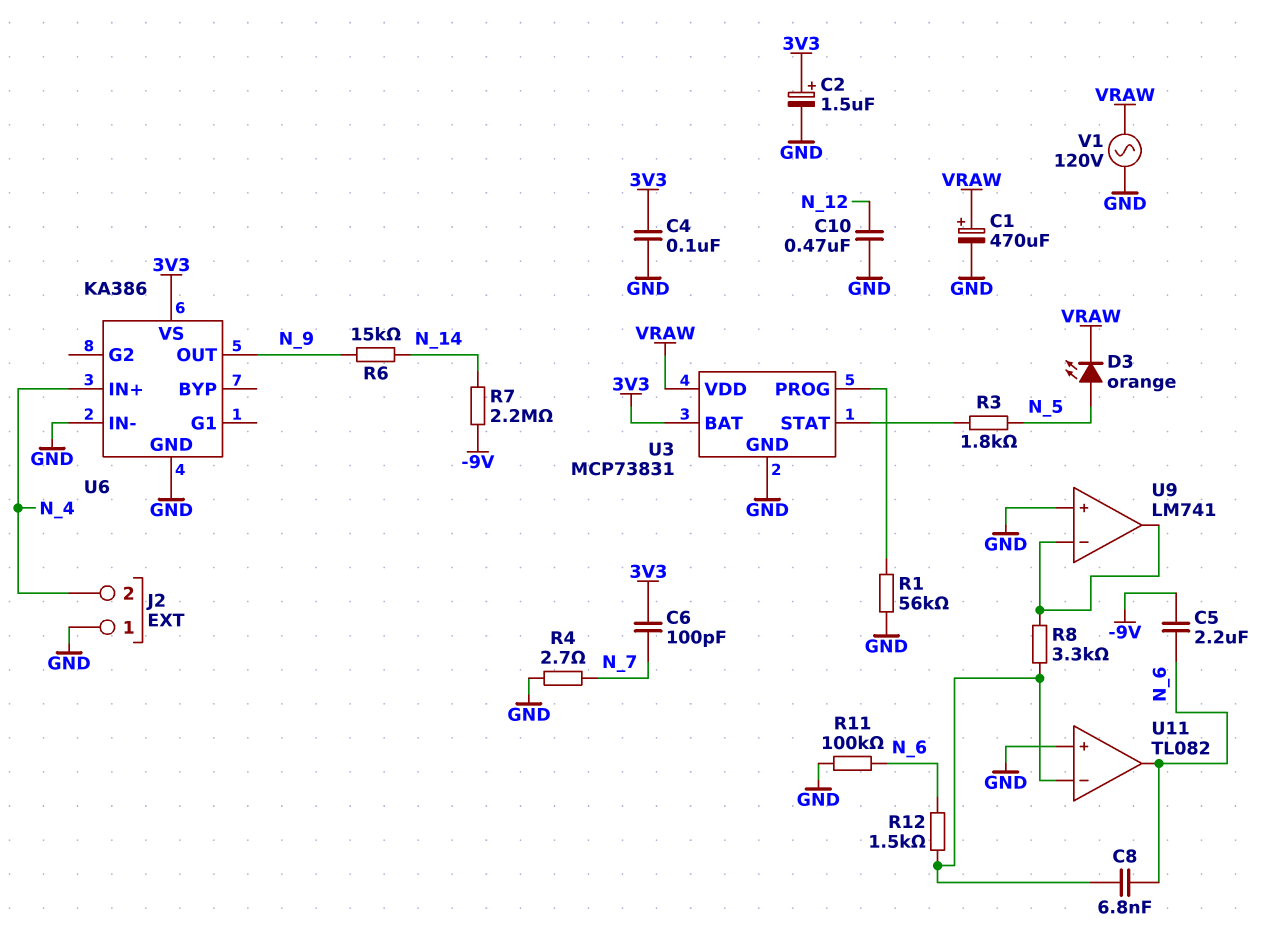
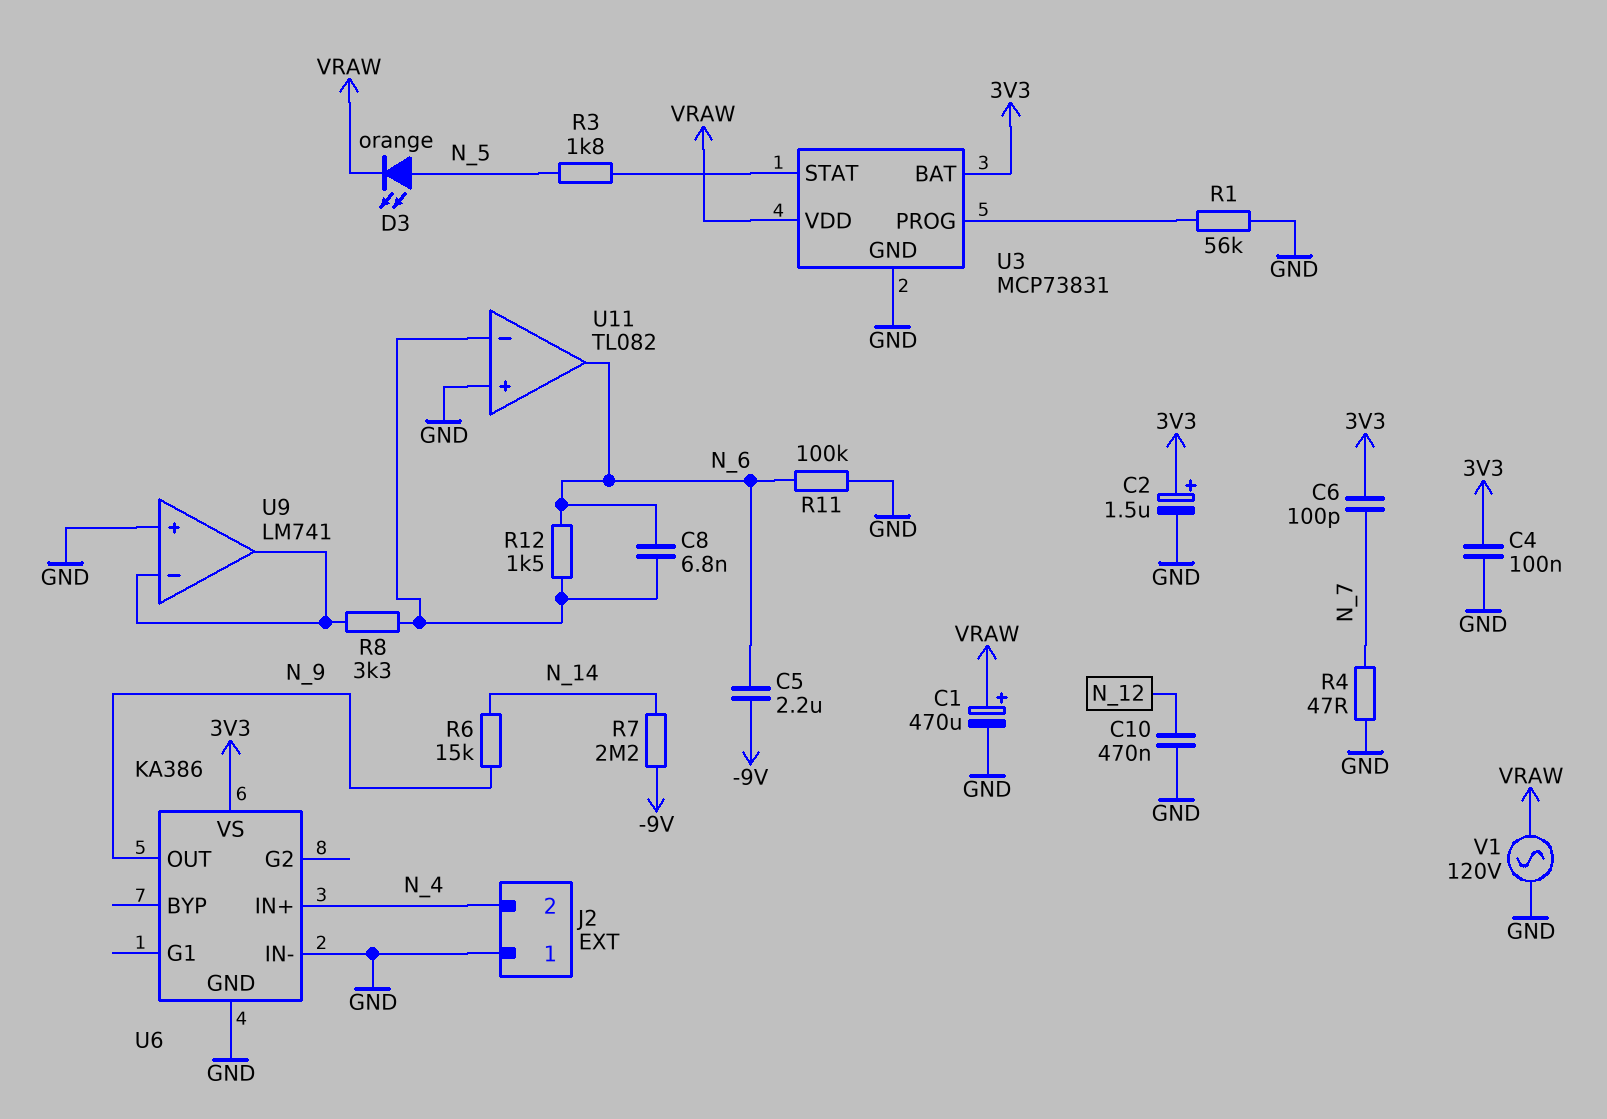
R4: 2.7 (GND, N_7) -> 47 (GND, N_7)

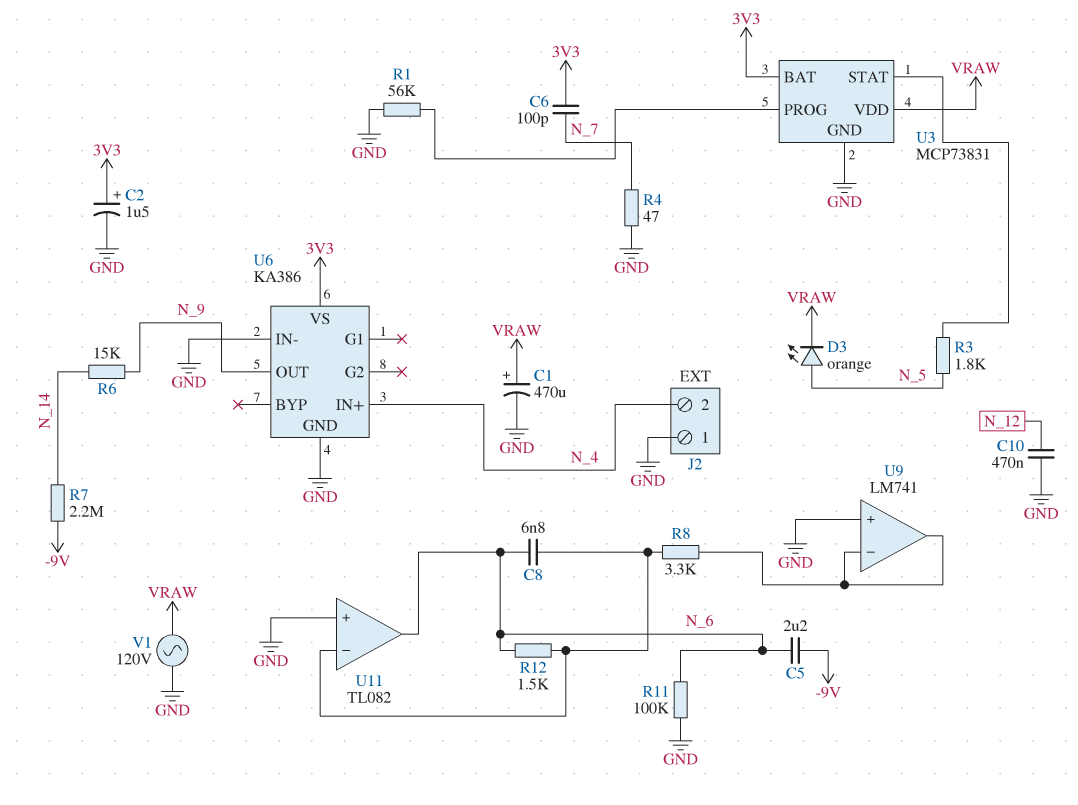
C4: 100nF (3V3, GND) -> none

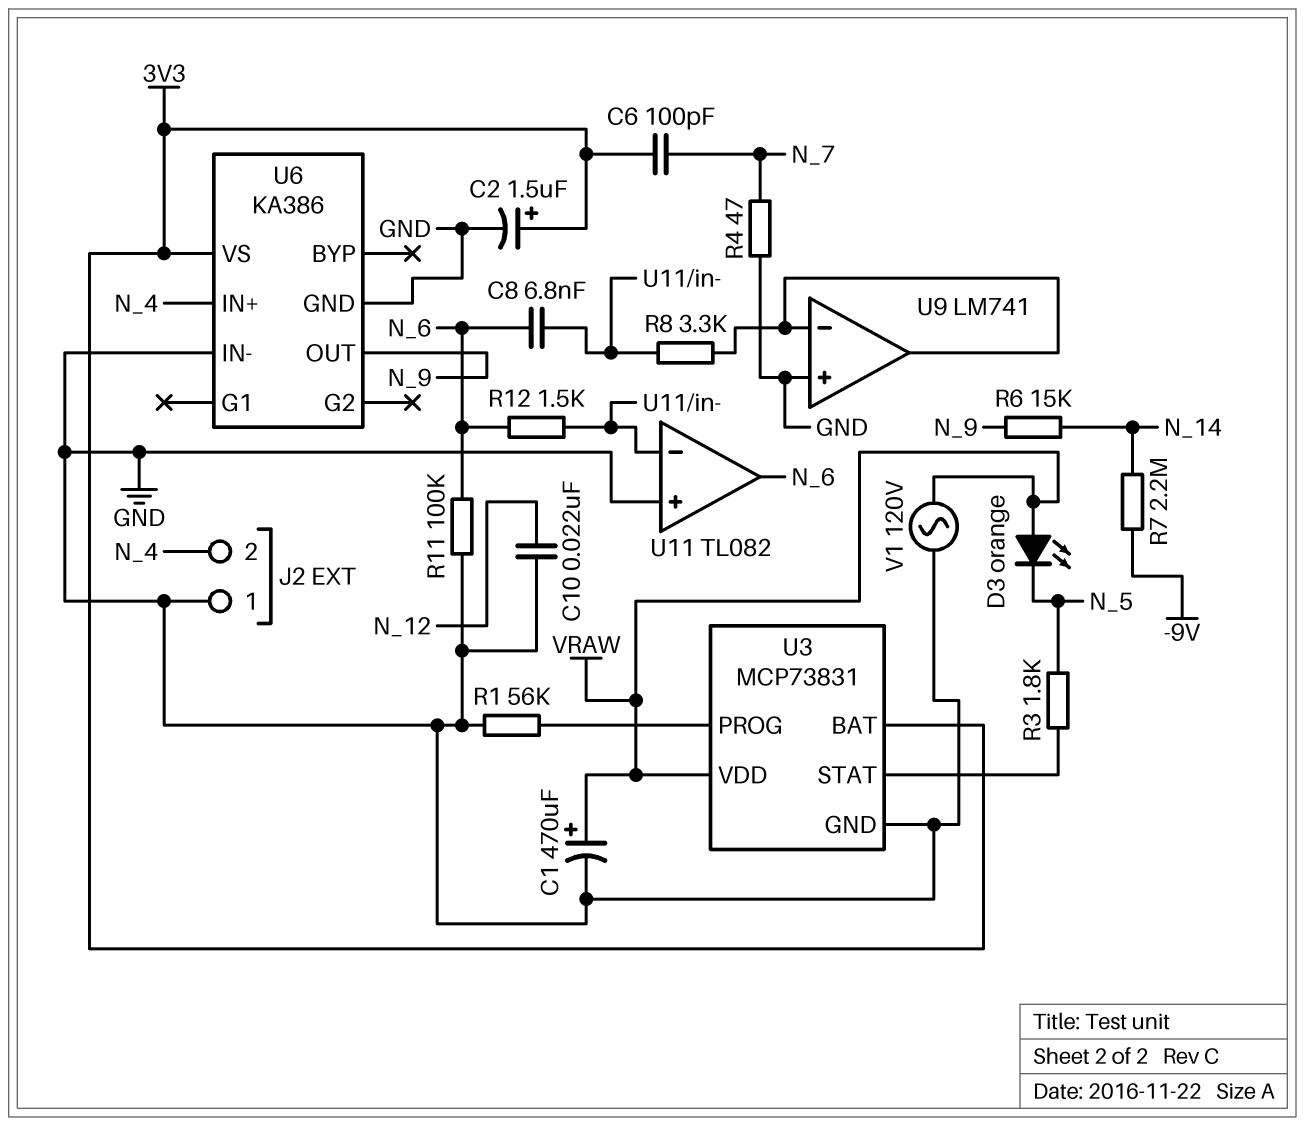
C5: 2.2uF (-9V, N_6) -> none
C10: 470nF (GND, N_12) -> 22nF (GND, N_12)
D3: LED orange (A N_5, K VRAW) -> LED orange (A VRAW, K N_5)

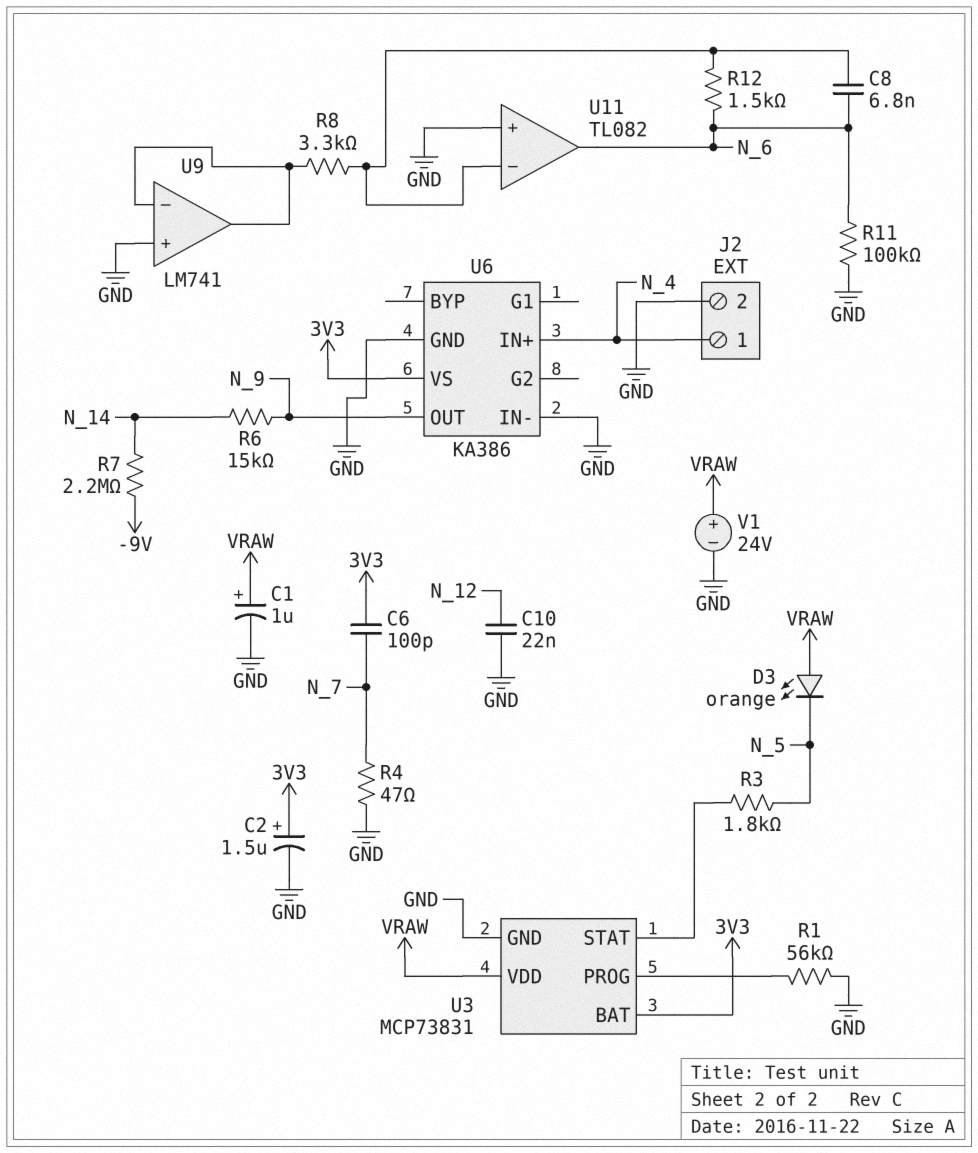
C1: 470uF (plus VRAW, minus GND) -> 1uF (plus VRAW, minus GND)
J2 pin 1: GND -> N_4
J2 pin 2: N_4 -> GND
V1: AC 120V (GND, VRAW) -> 24V (plus VRAW, minus GND)

